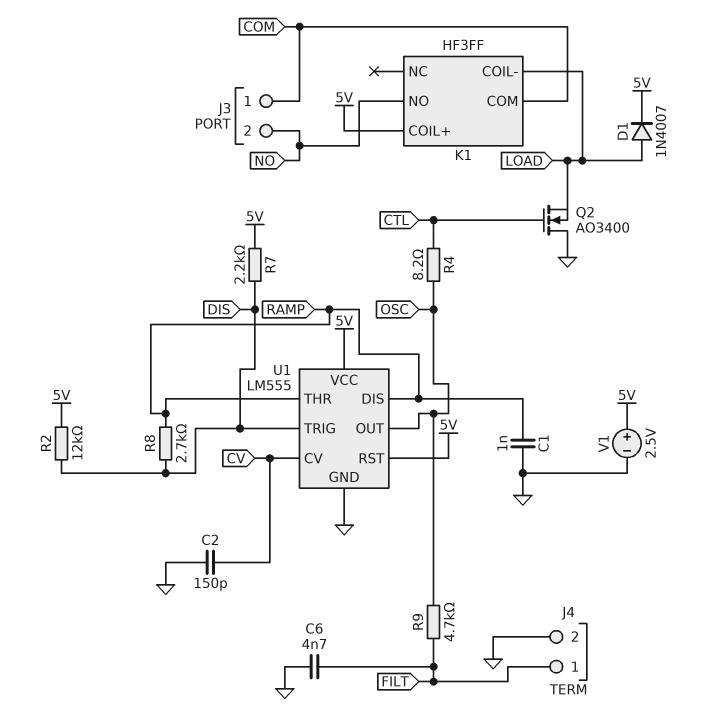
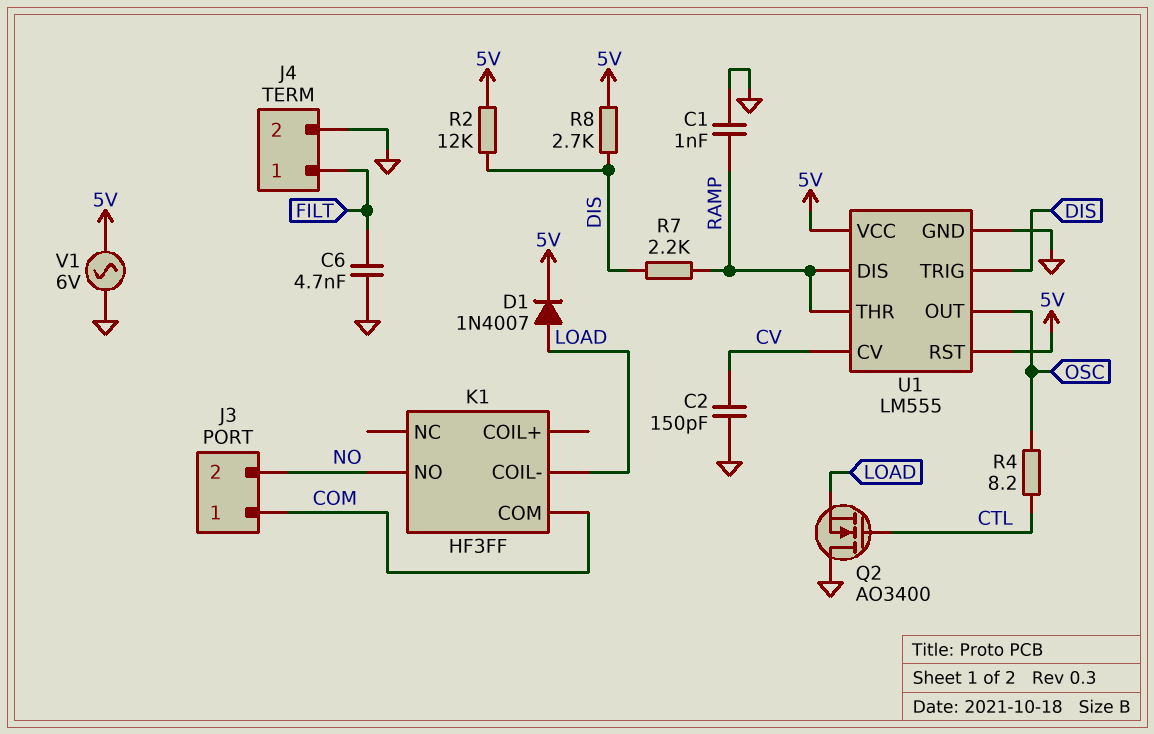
K1 pin COIL+: 5V -> none
R7: 2.2k (5V, DIS) -> 2.2k (DIS, RAMP)
R8: 2.7k (DIS, RAMP) -> 2.7k (5V, DIS)
R9: 4.7k (FILT, OSC) -> none
V1: 2.5V (plus 5V, minus GND) -> AC 6V (5V, GND)

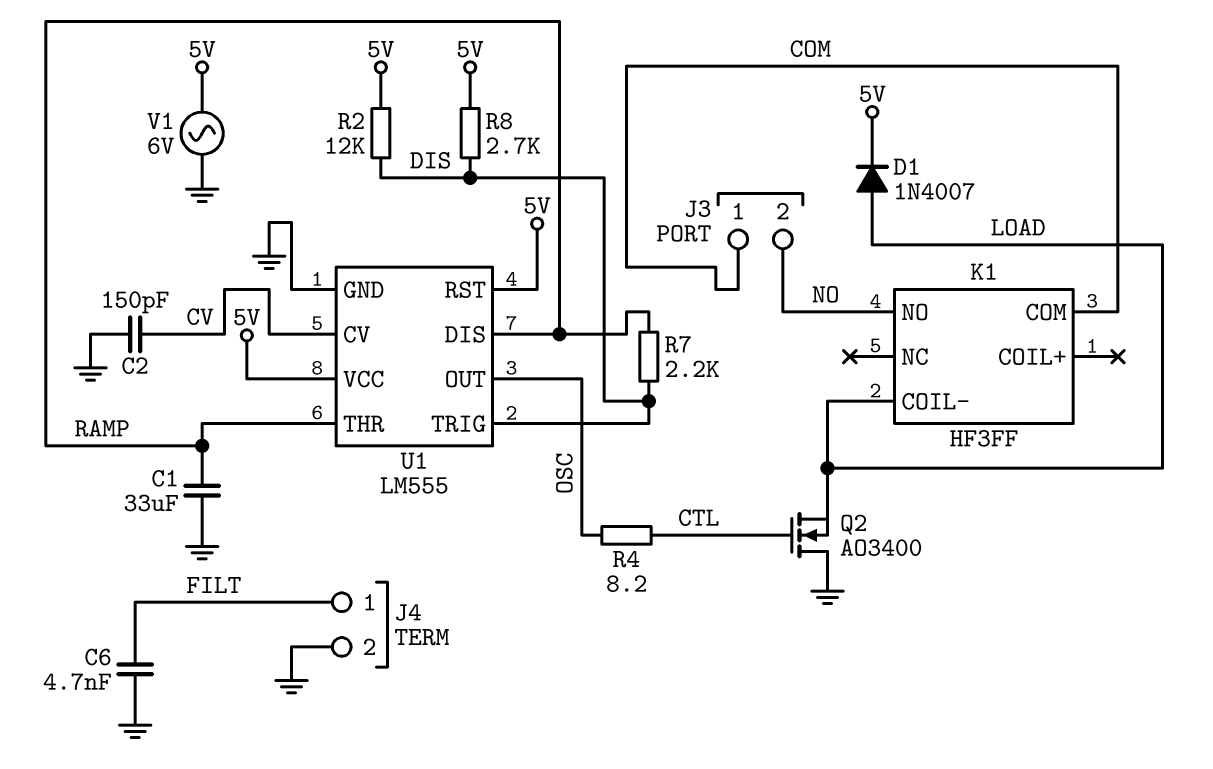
C1: 1nF (GND, RAMP) -> 33uF (GND, RAMP)

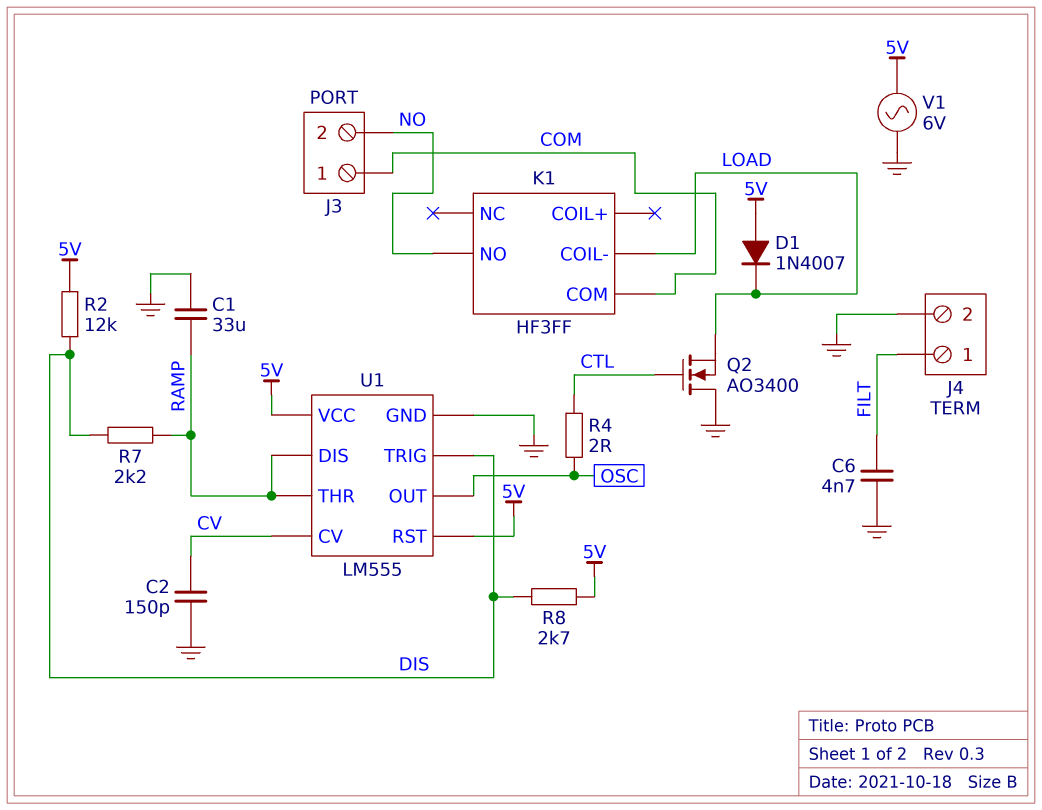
D1: diode 1N4007 (A LOAD, K 5V) -> diode 1N4007 (A 5V, K LOAD)
R4: 8.2 (CTL, OSC) -> 2 (CTL, OSC)

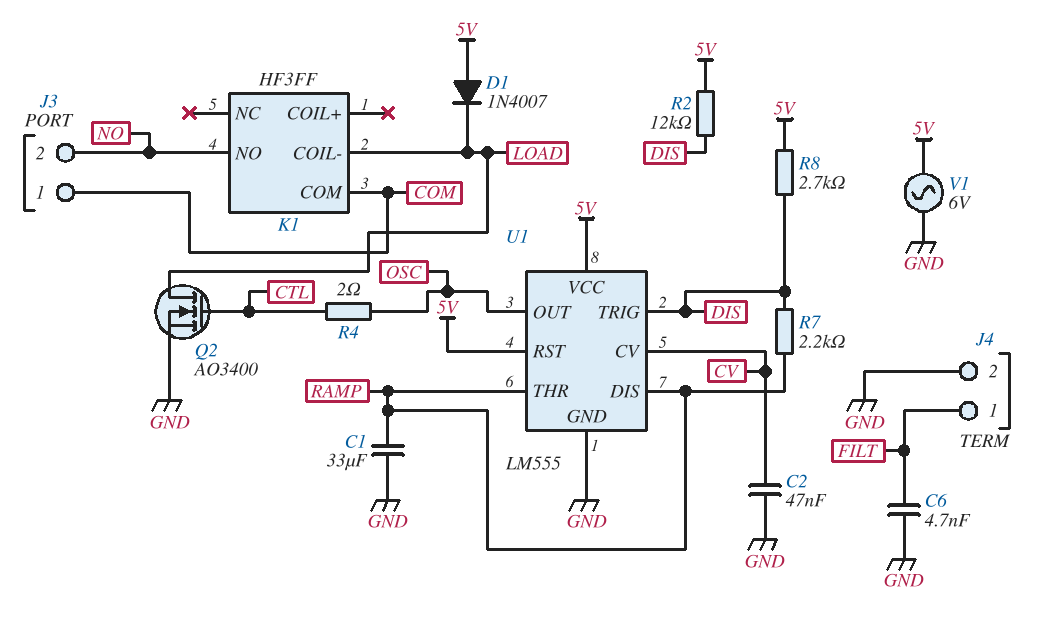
C2: 150pF (CV, GND) -> 47nF (CV, GND)
Q2: NMOS AO3400 (G CTL, D GND, S LOAD) -> NMOS AO3400 (G CTL, D LOAD, S GND)

